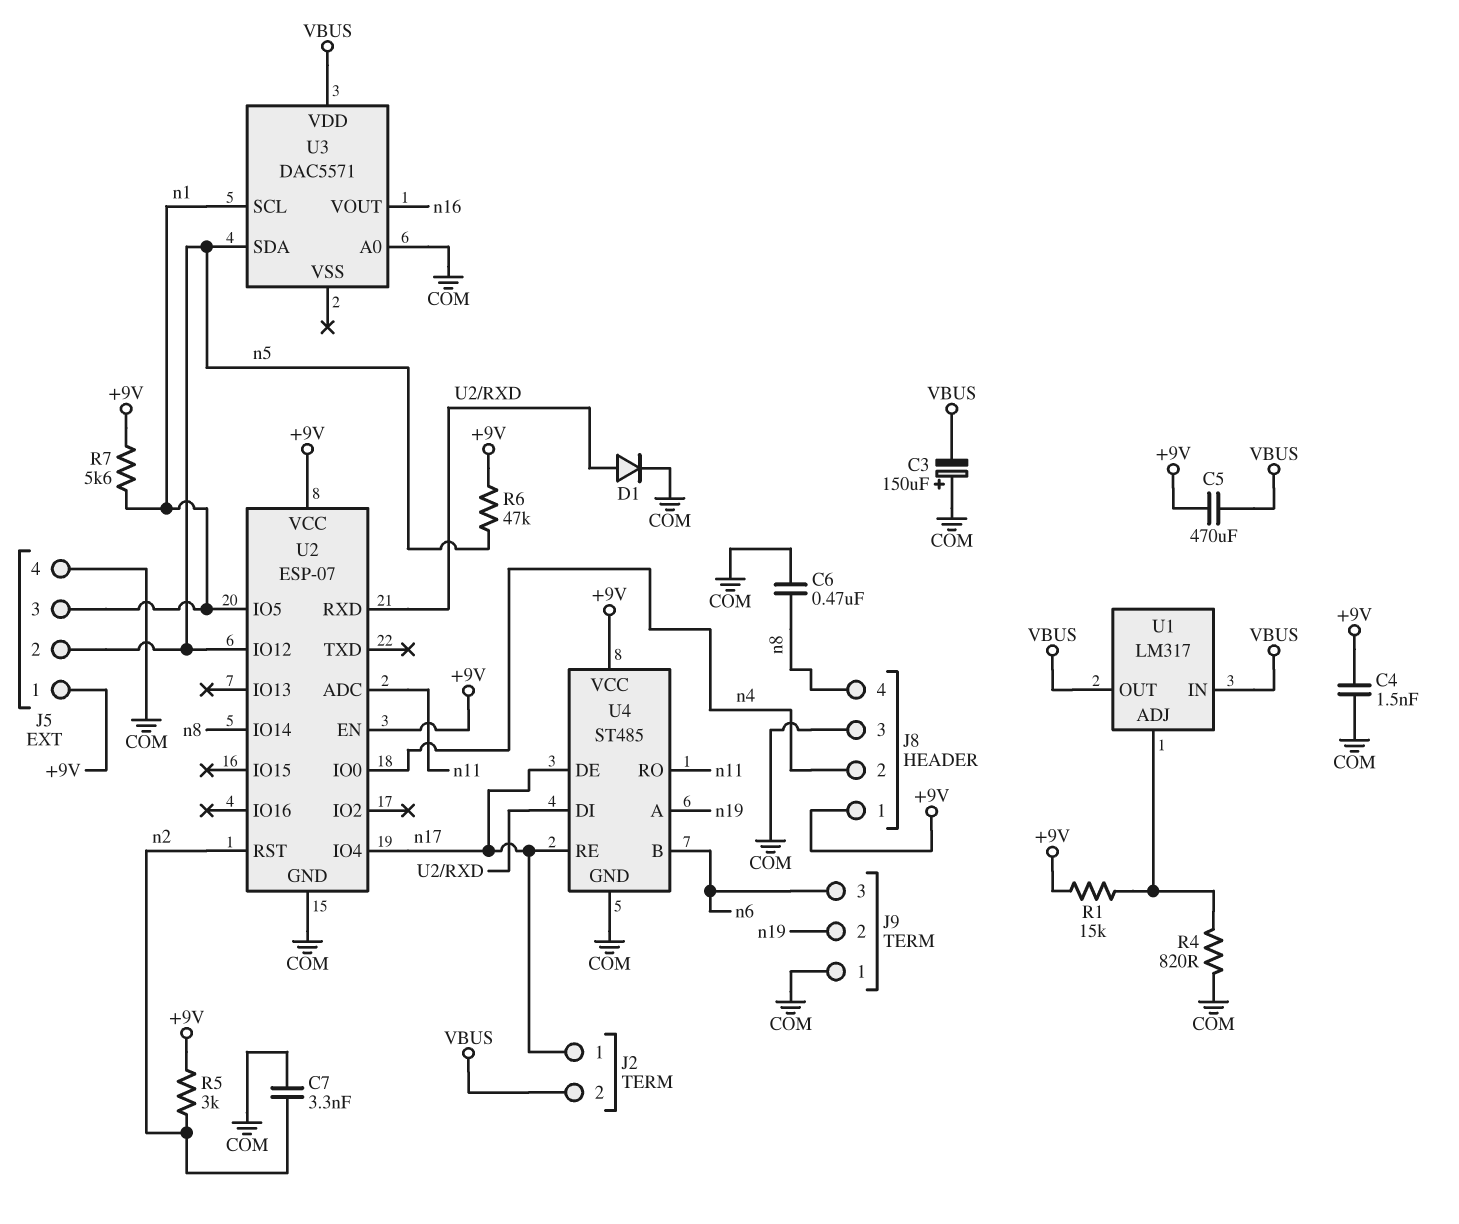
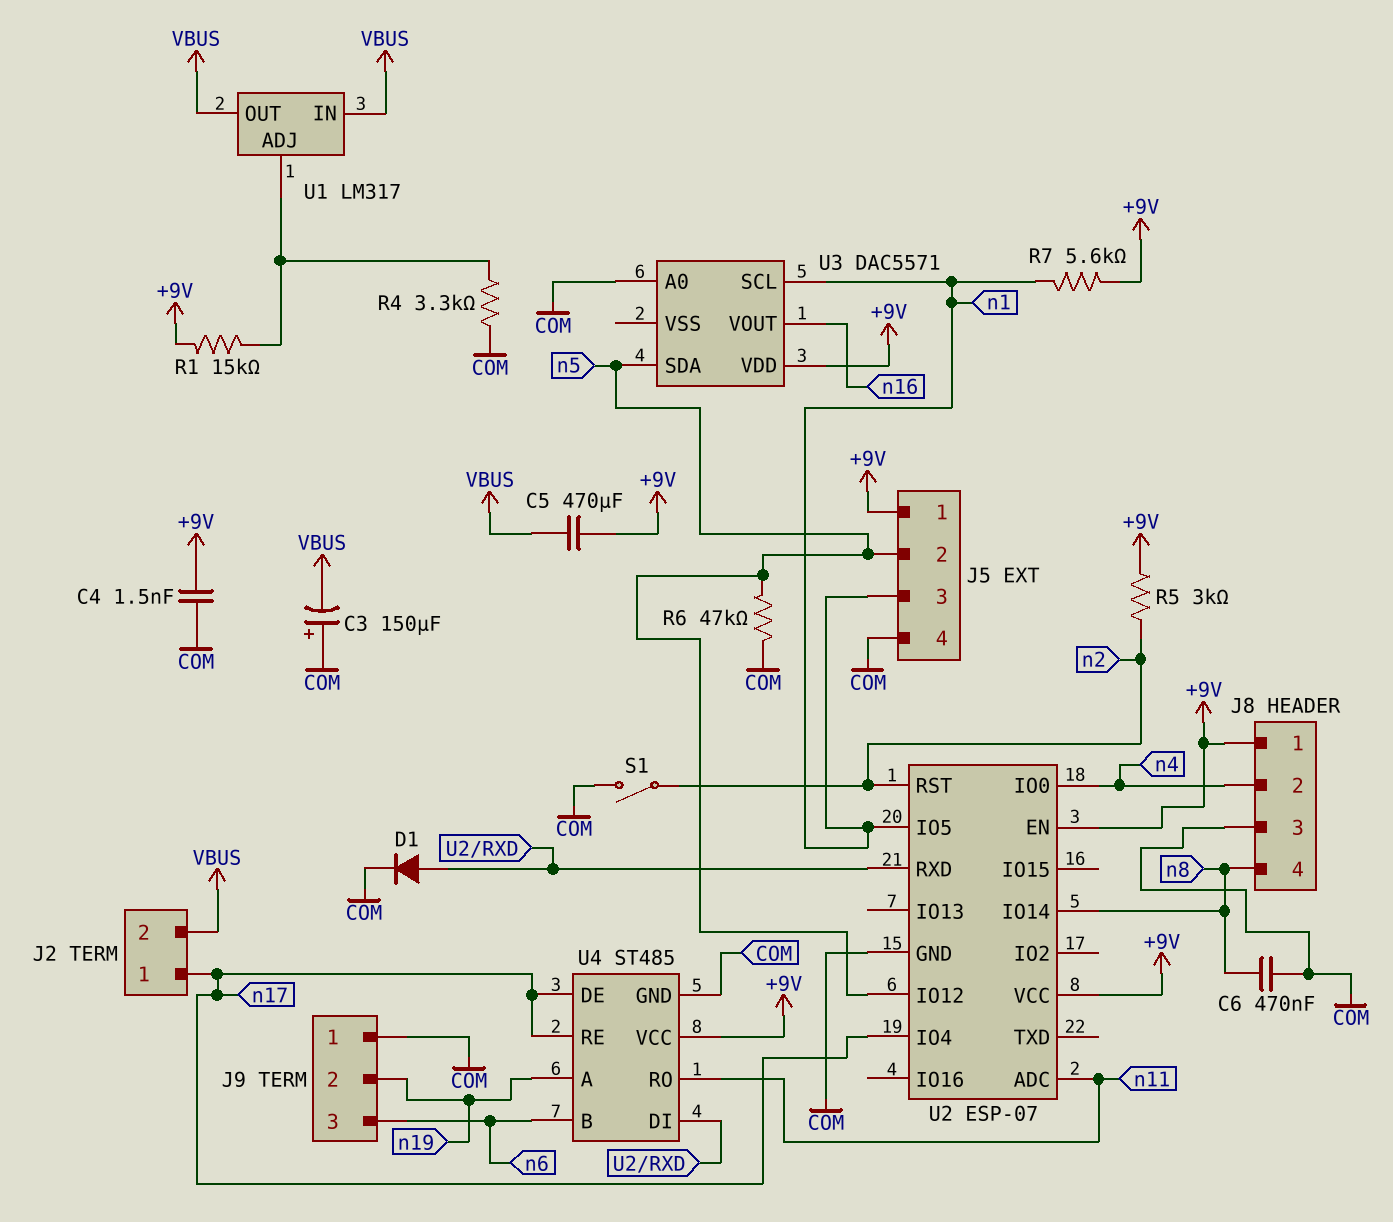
C7: 3.3nF (COM, n2) -> none
R4: 820 (COM, U1/ADJ) -> 3.3k (COM, U1/ADJ)
R6: 47k (+9V, n5) -> 47k (COM, n5)
S1: none -> switch (COM, n2)
U3 pin VDD: VBUS -> +9V

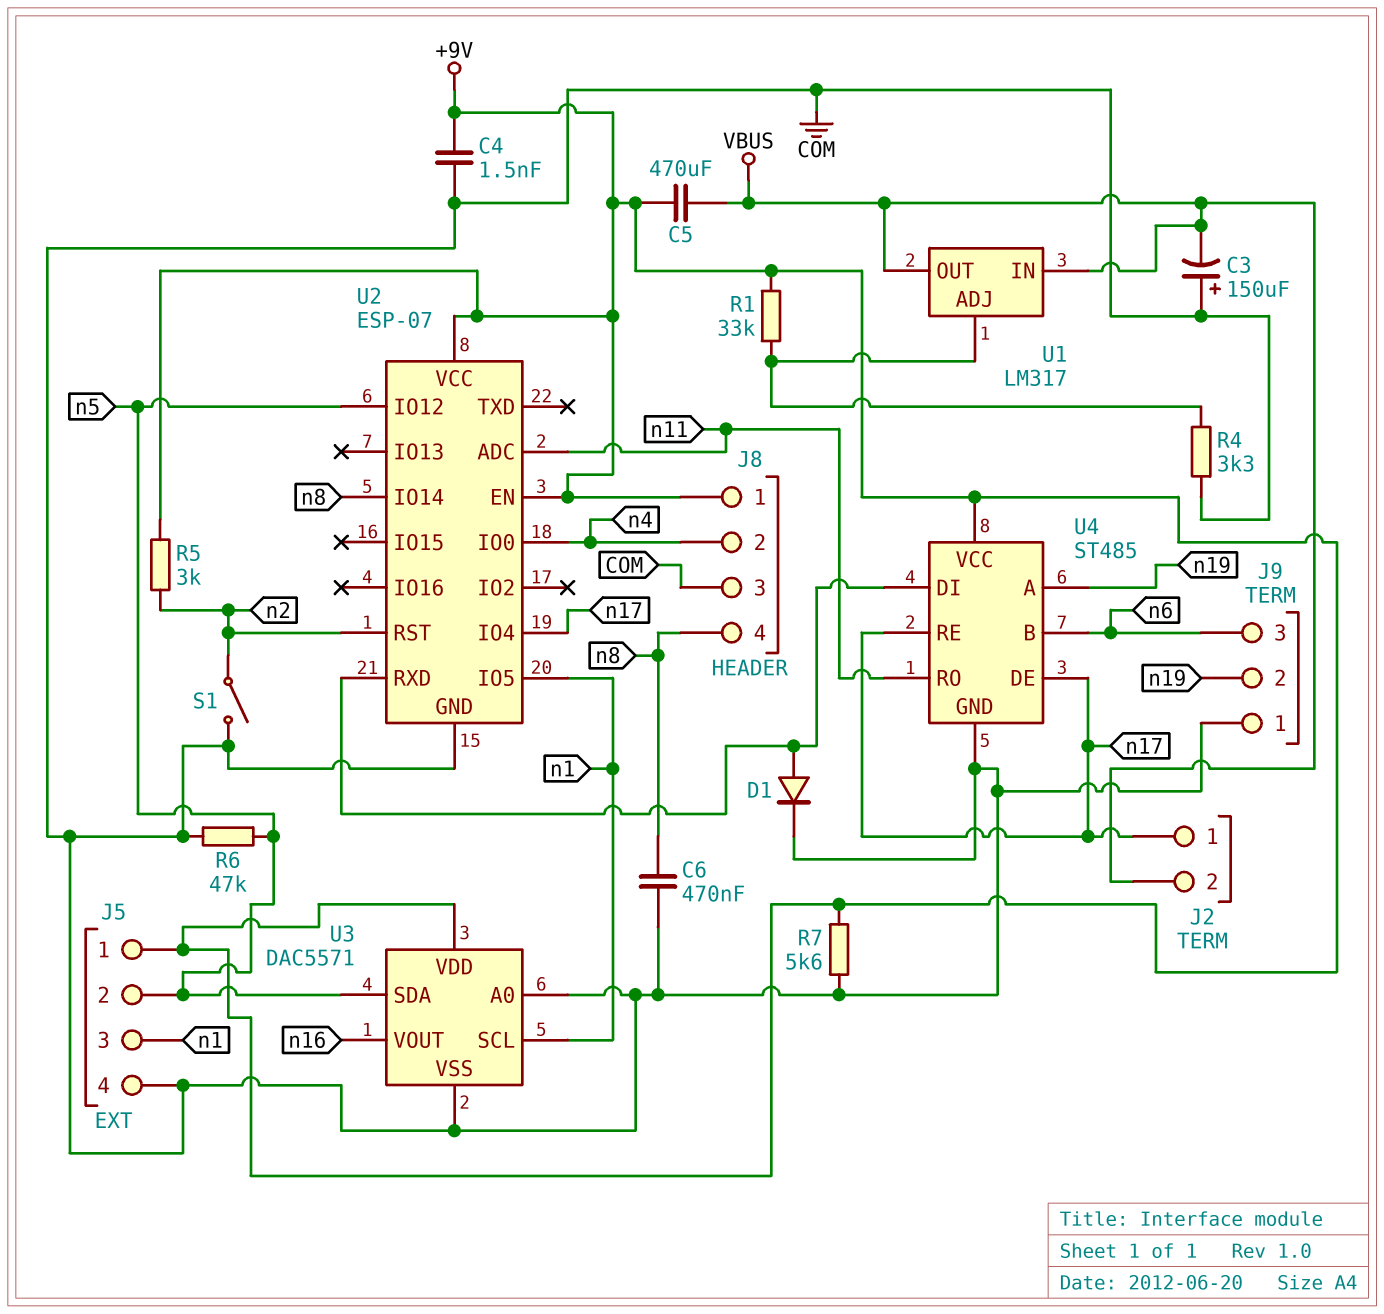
R1: 15k (+9V, U1/ADJ) -> 33k (+9V, U1/ADJ)
R7: 5.6k (+9V, n1) -> 5.6k (+9V, COM)
U3 pin VSS: none -> COM

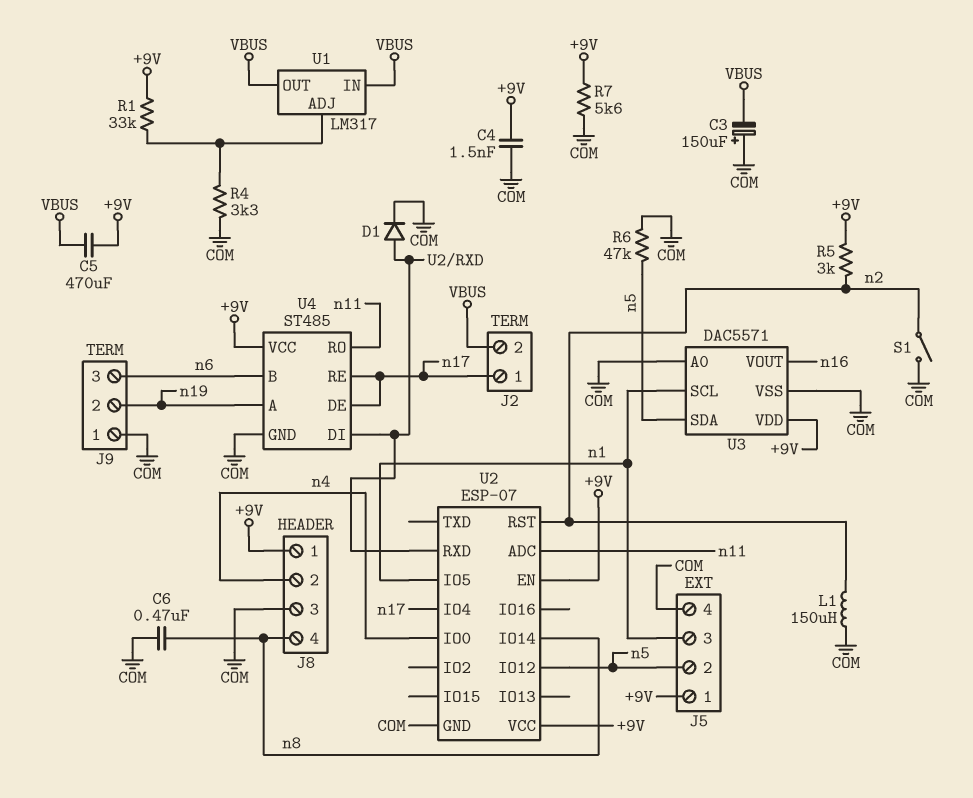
L1: none -> 150uH (COM, n2)

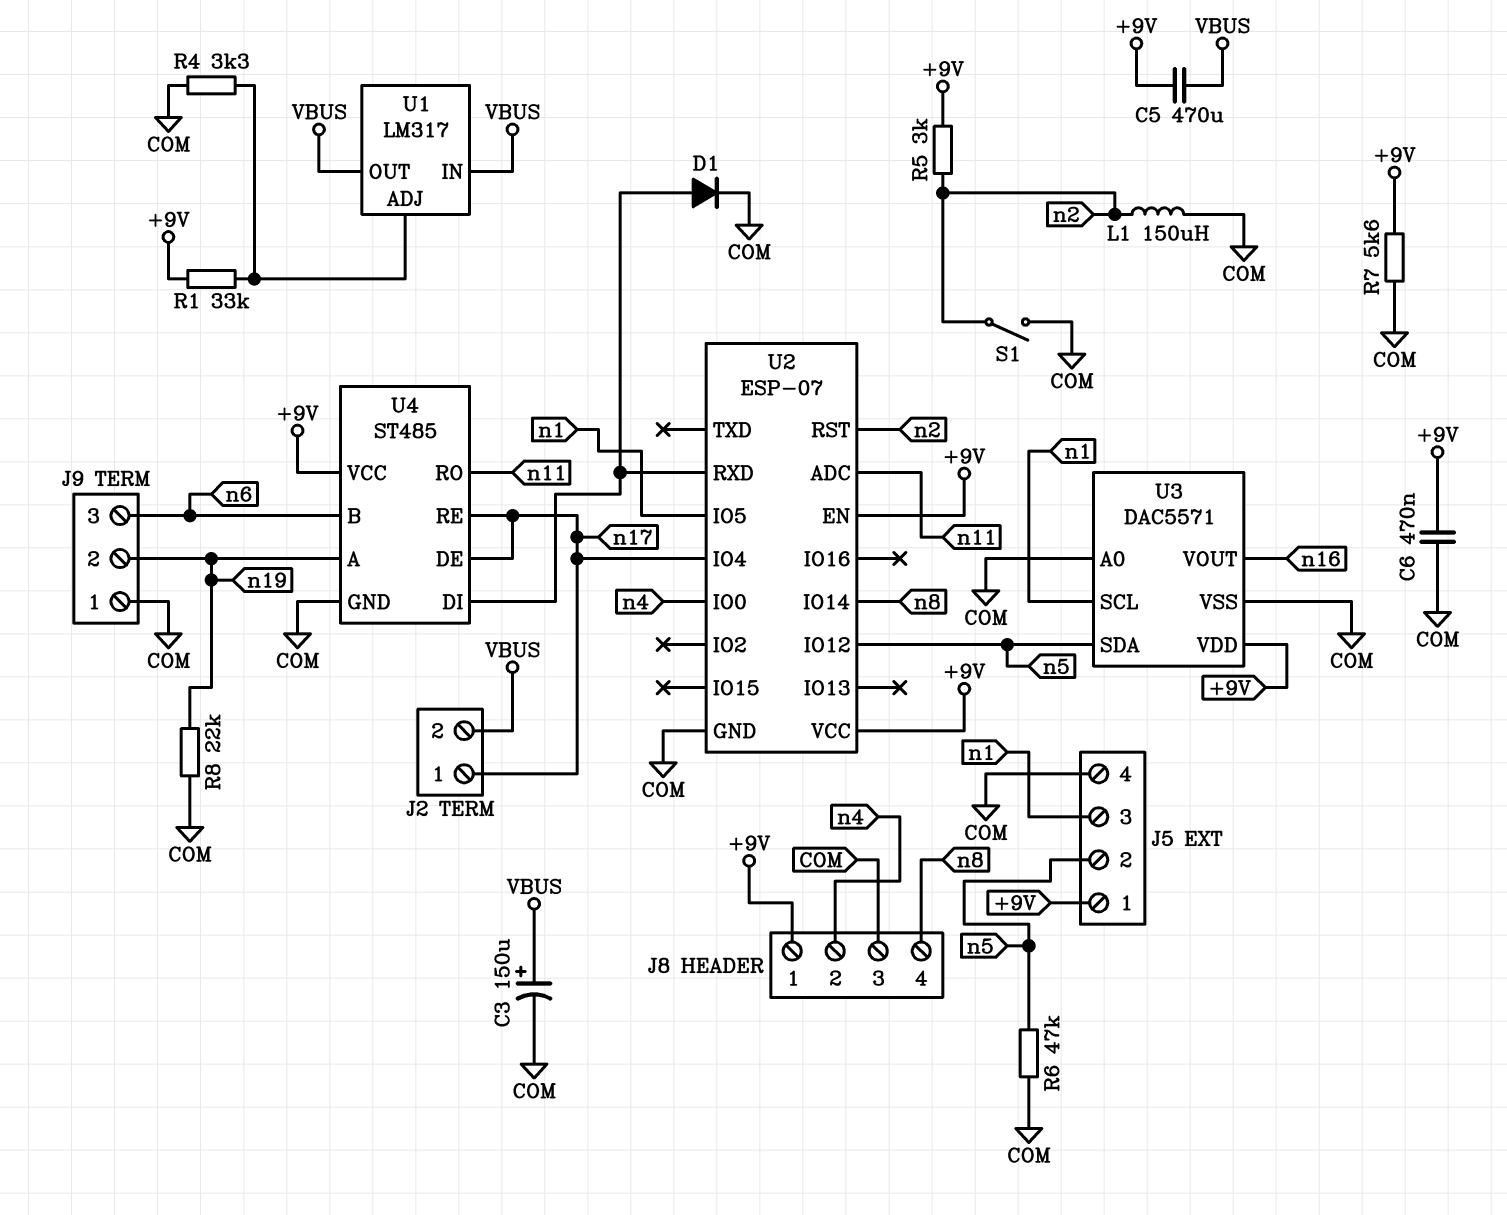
C3: 150uF (plus COM, minus VBUS) -> 150uF (plus VBUS, minus COM)
C4: 1.5nF (+9V, COM) -> none
C6: 470nF (COM, n8) -> 470nF (+9V, COM)
R8: none -> 22k (COM, n19)

